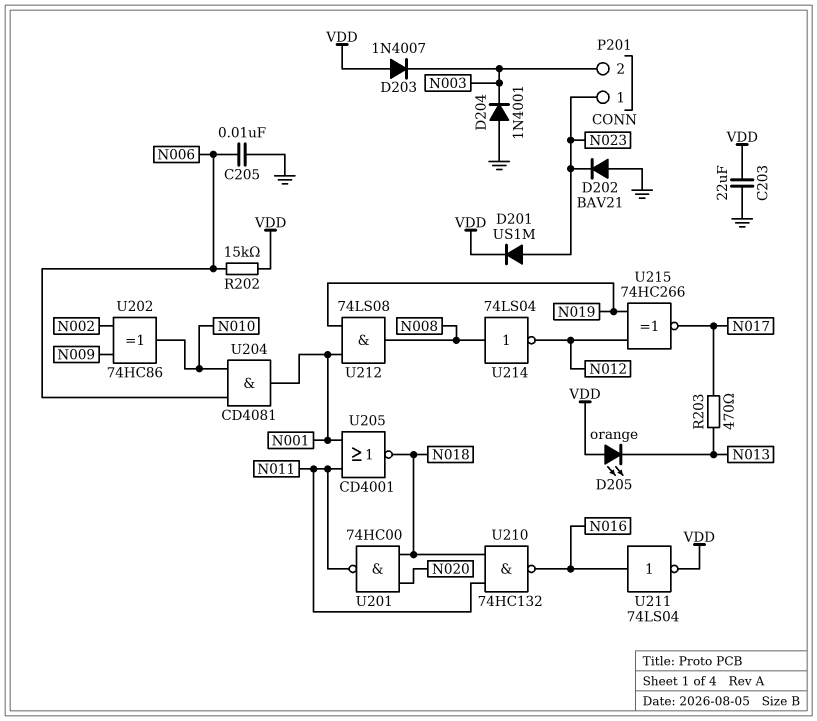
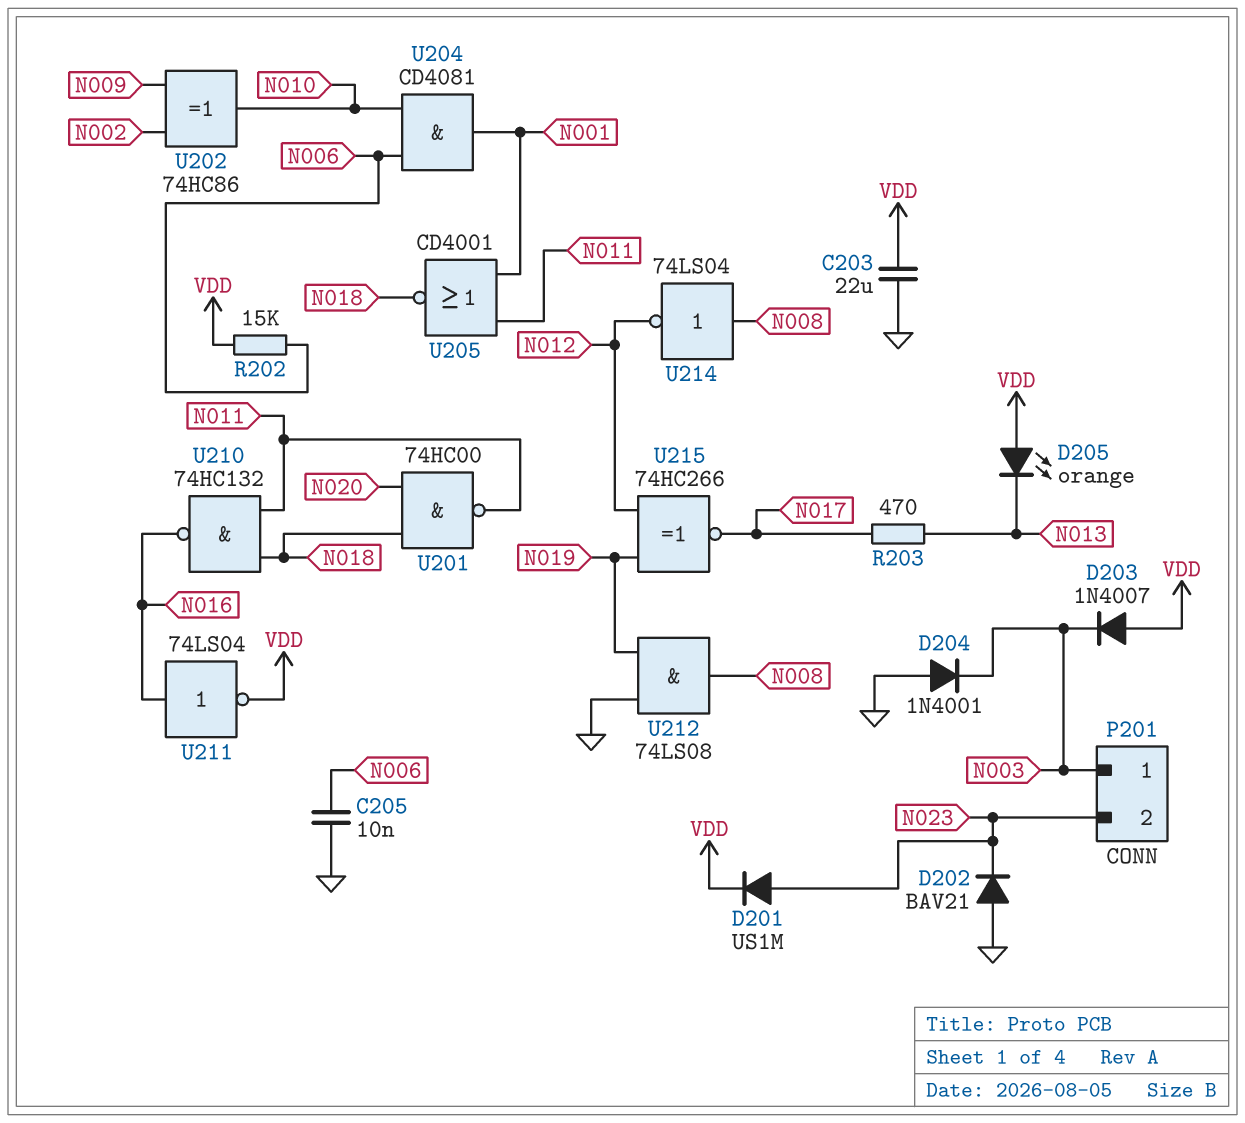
P201 pin 1: N023 -> N003
P201 pin 2: N003 -> N023
U212: AND 74LS08 (in N001, in N019, out N008) -> AND 74LS08 (in GND, in N019, out N008)

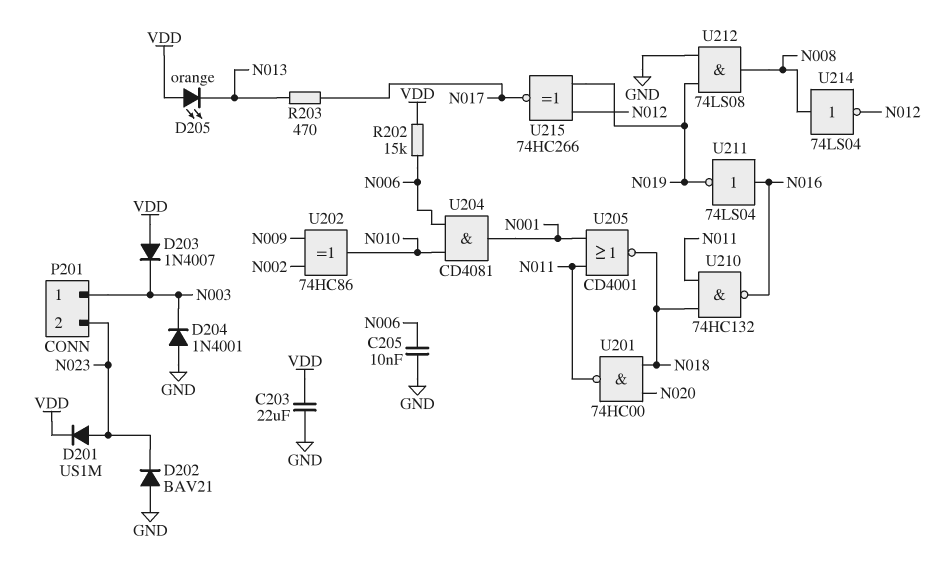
U211: NOT 74LS04 (in N016, out VDD) -> NOT 74LS04 (in N016, out N019)

